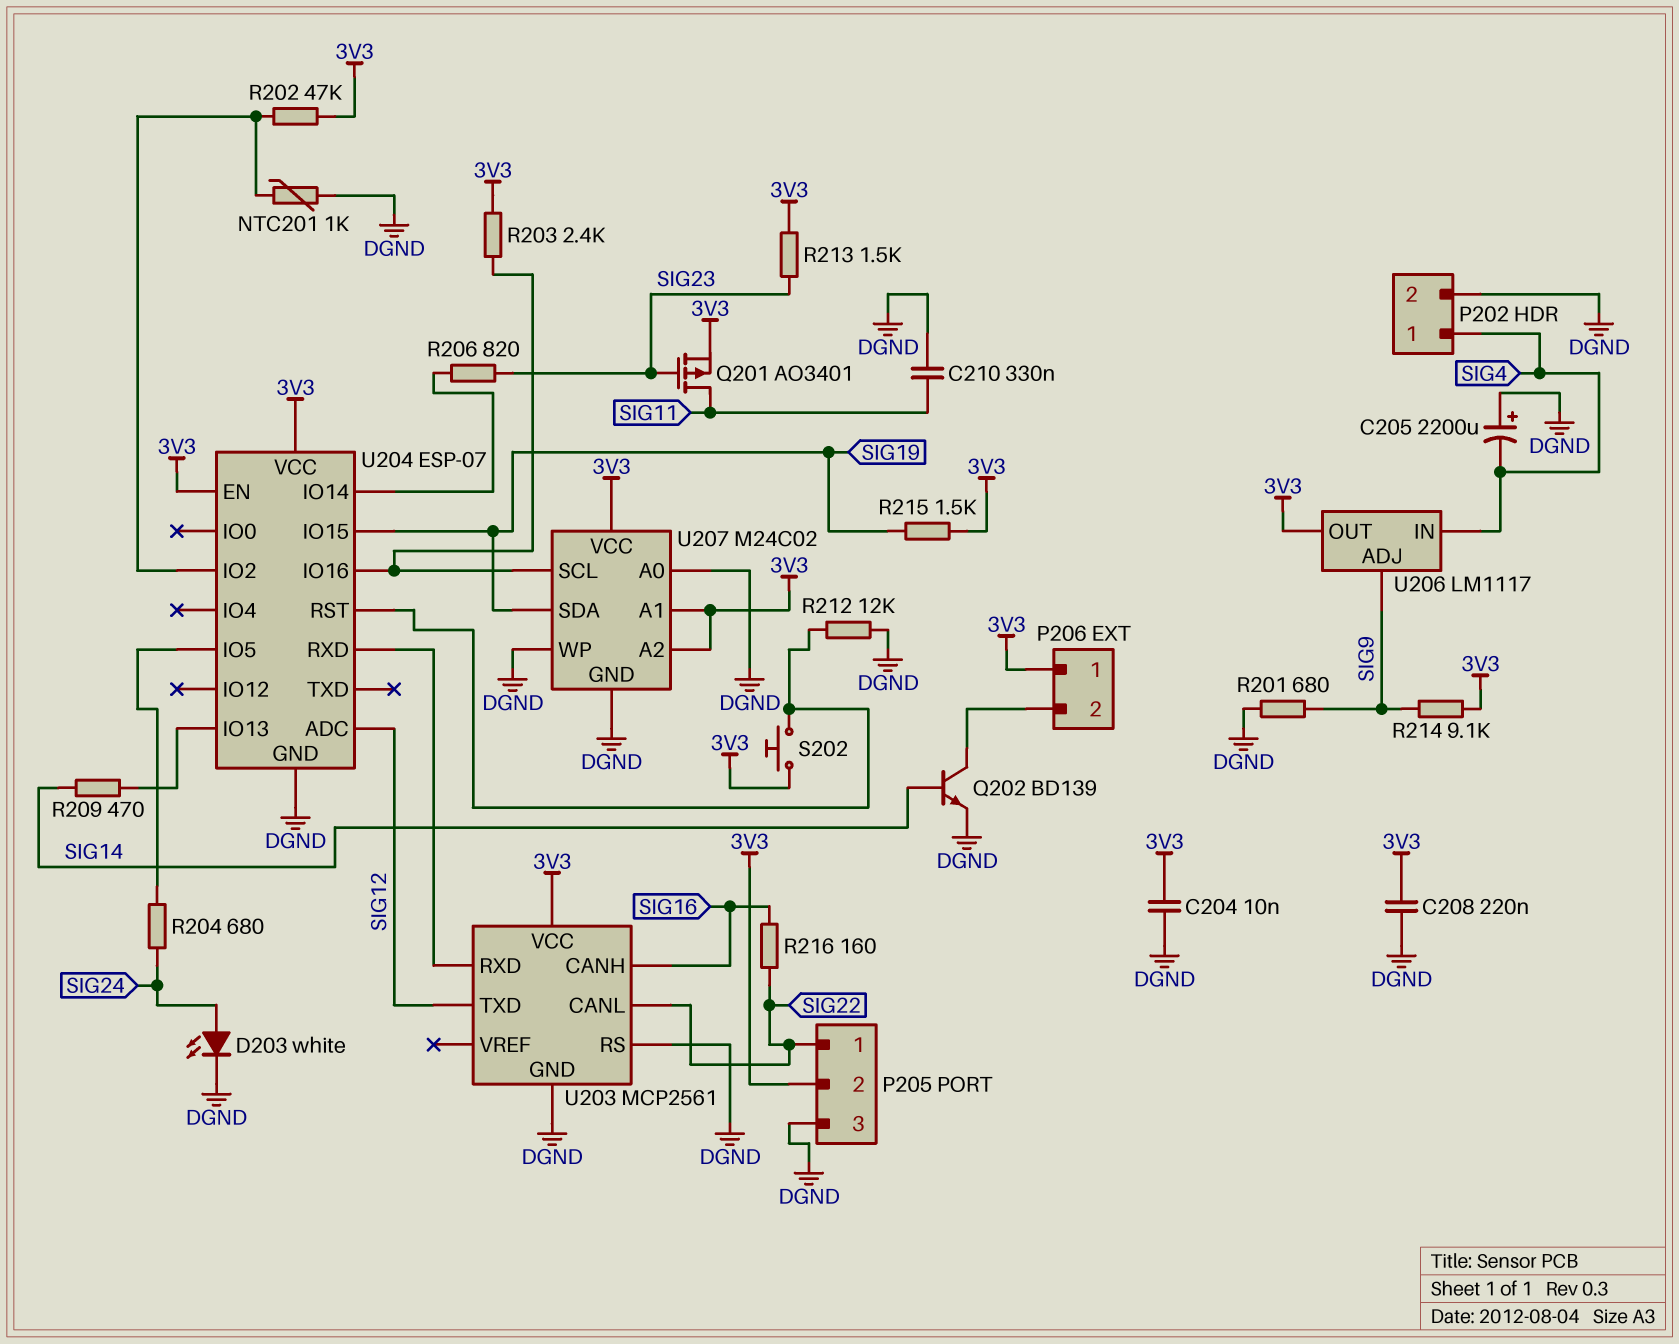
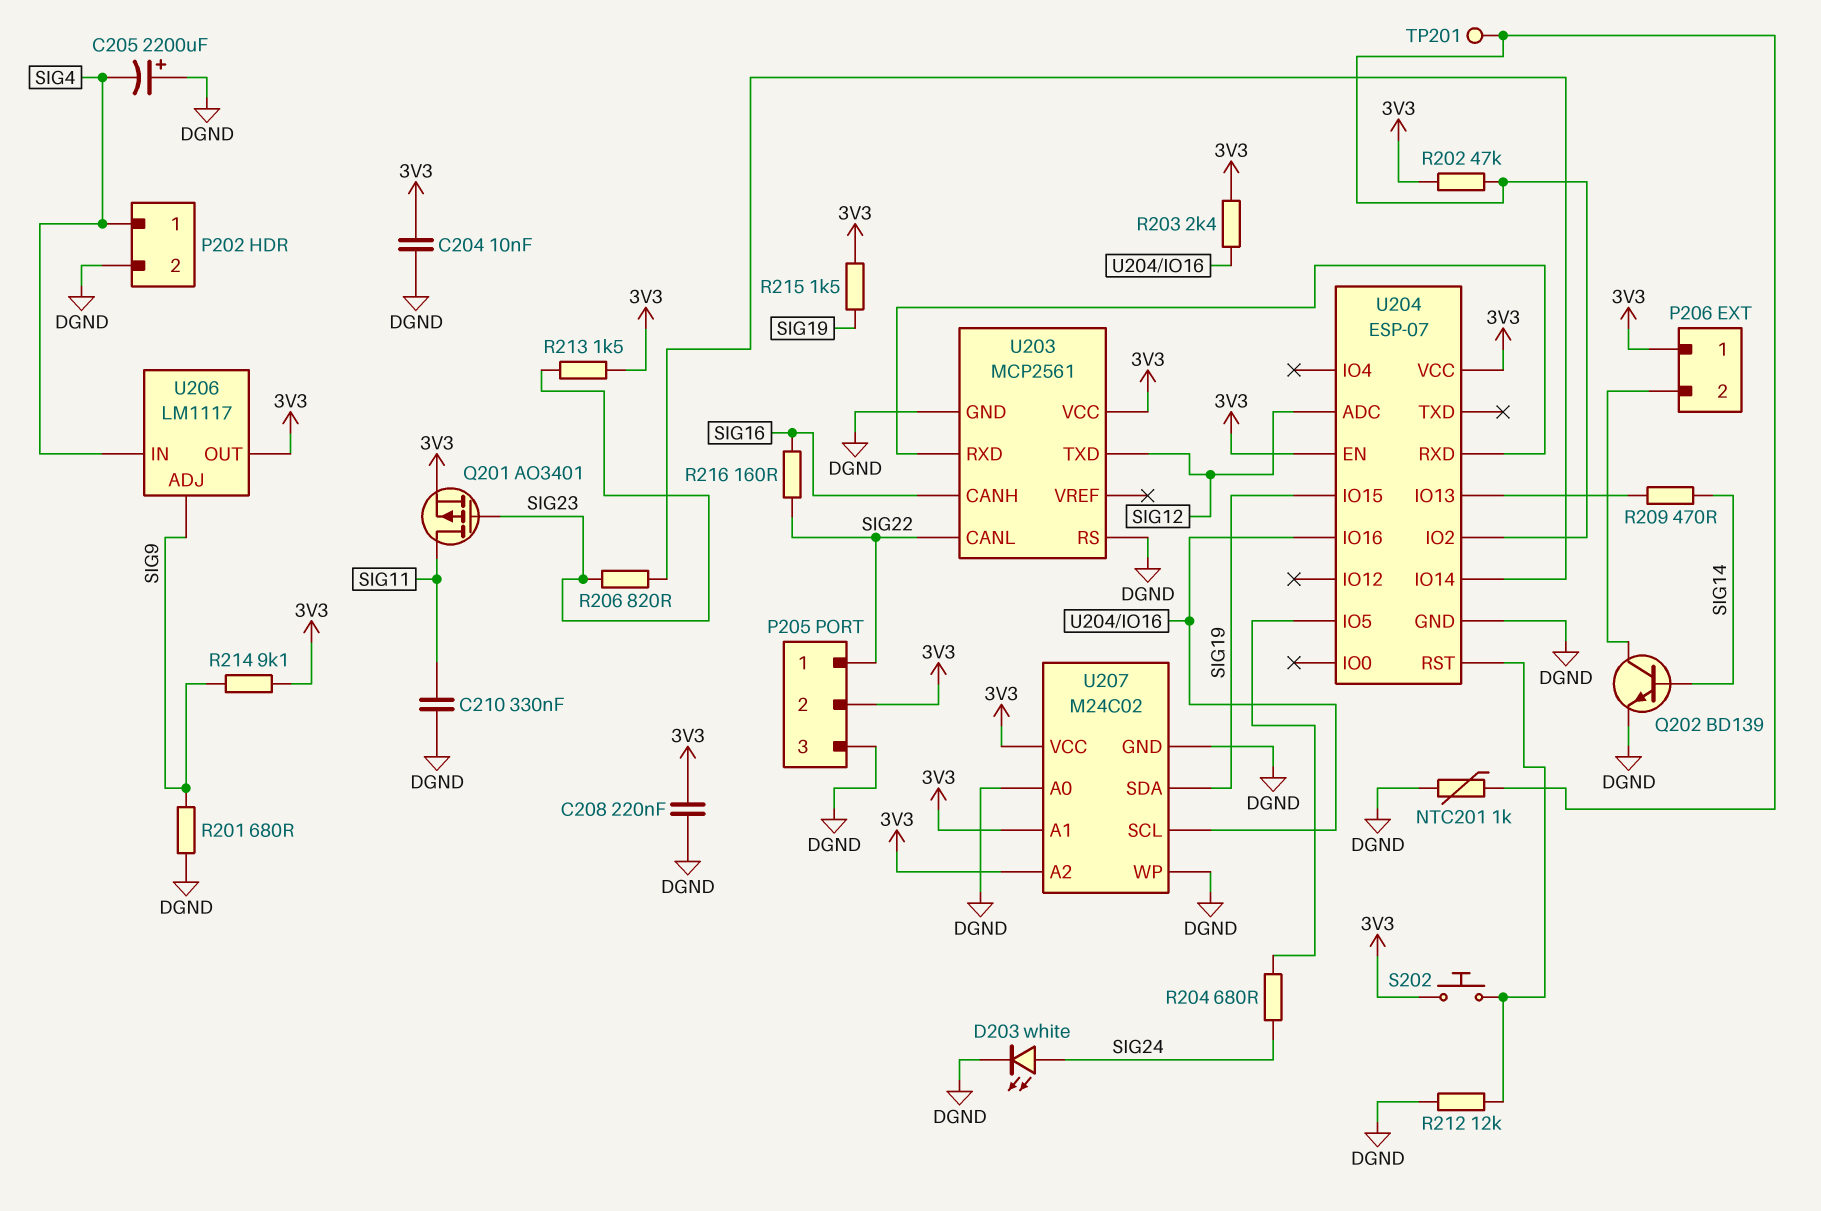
TP201: none -> test point (U204/IO2)

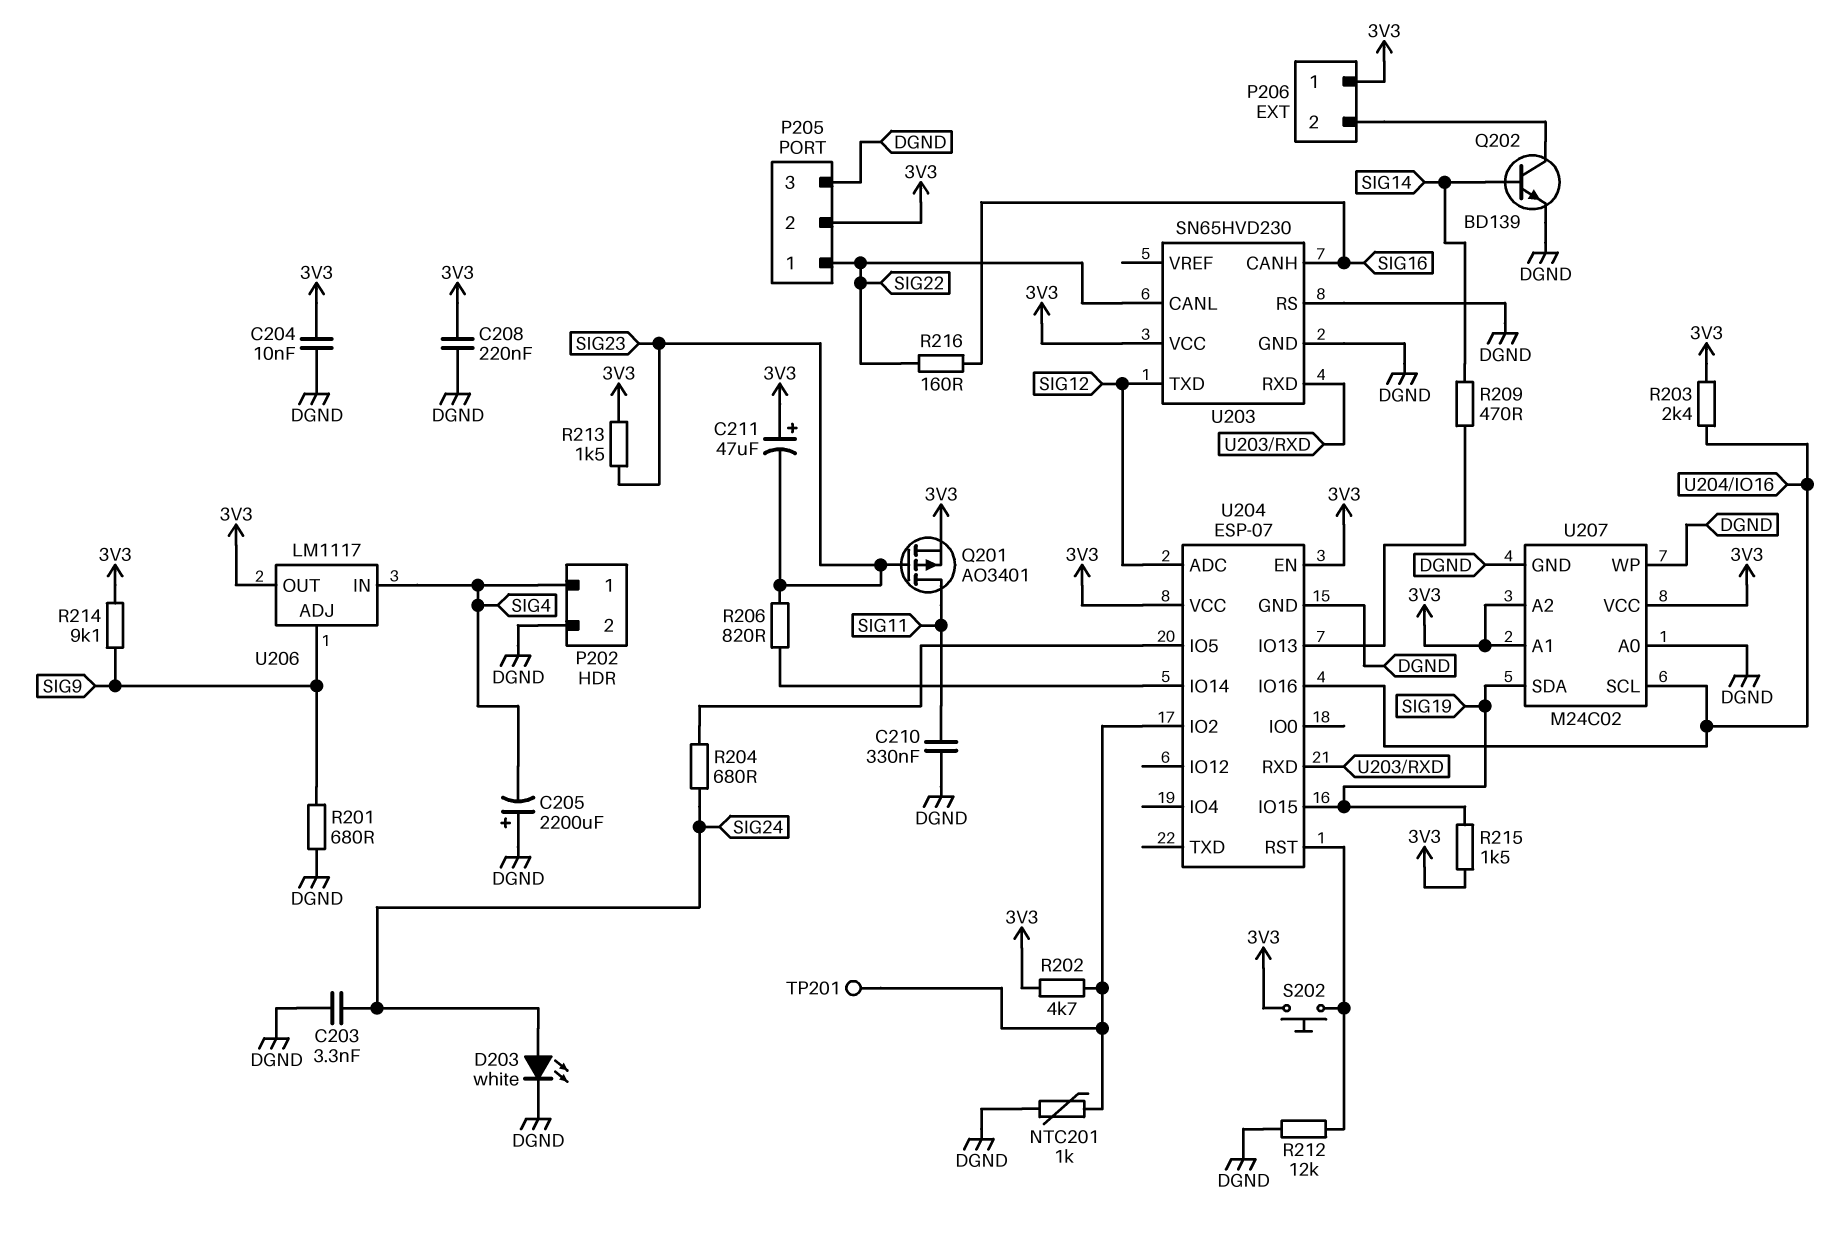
C203: none -> 3.3nF (DGND, SIG24)
C211: none -> 47uF (plus 3V3, minus SIG23)
R202: 47k (3V3, U204/IO2) -> 4.7k (3V3, U204/IO2)
U203: MCP2561 -> SN65HVD230

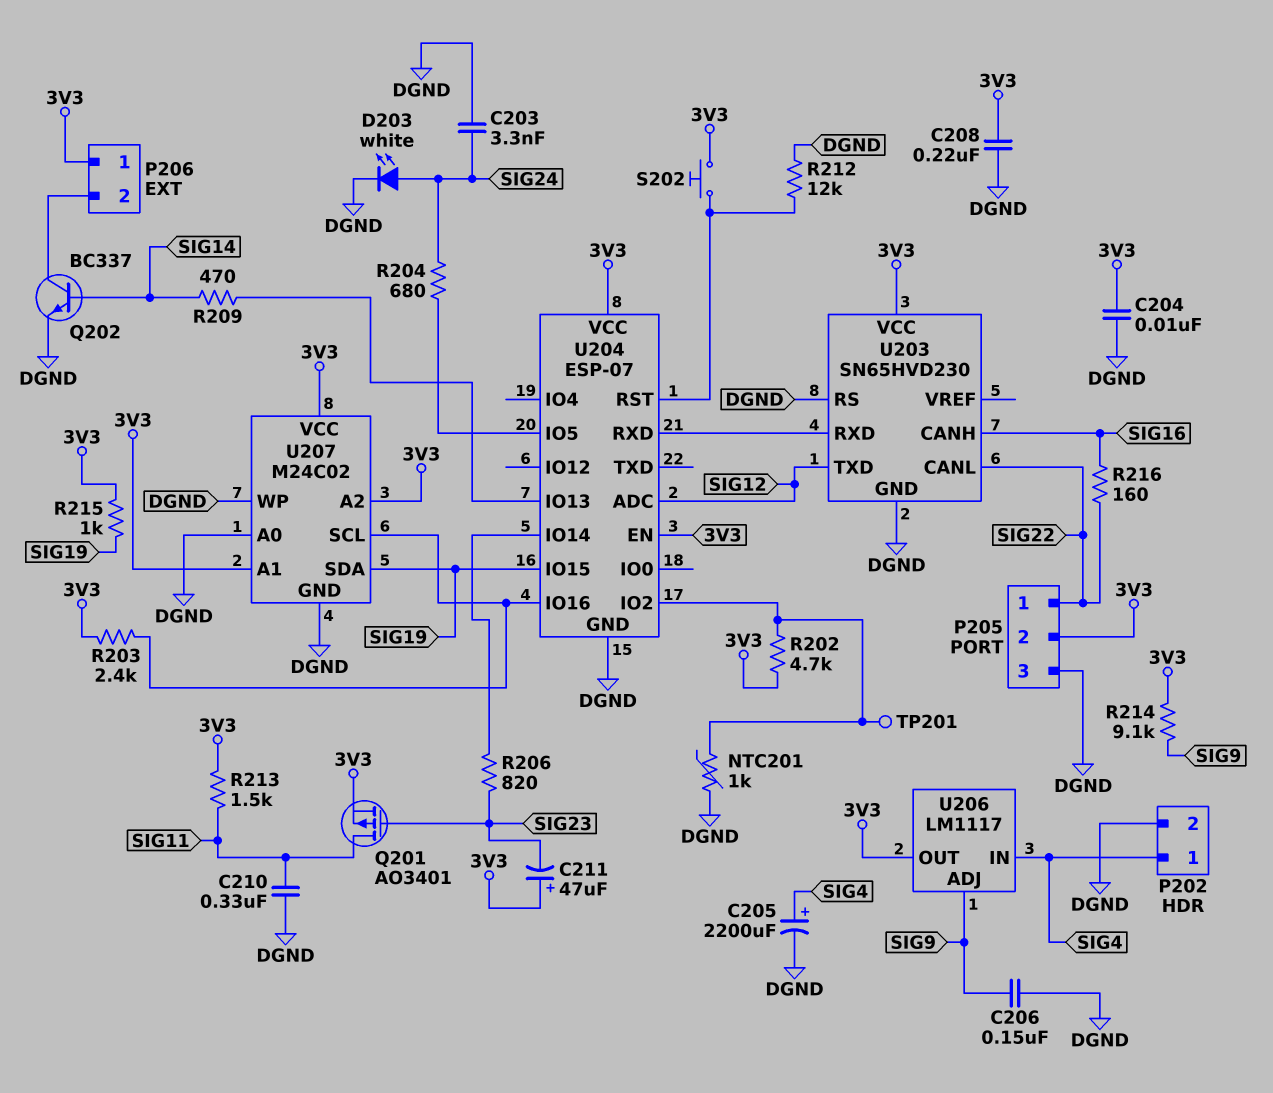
C205: 2200uF (plus DGND, minus SIG4) -> 2200uF (plus SIG4, minus DGND)
C206: none -> 150nF (DGND, SIG9)
Q202: NPN BD139 (B SIG14, C P206/2, E DGND) -> NPN BC337 (B SIG14, C P206/2, E DGND)
R201: 680 (DGND, SIG9) -> none
R213: 1.5k (3V3, SIG23) -> 1.5k (3V3, SIG11)
R215: 1.5k (3V3, SIG19) -> 1k (3V3, SIG19)

